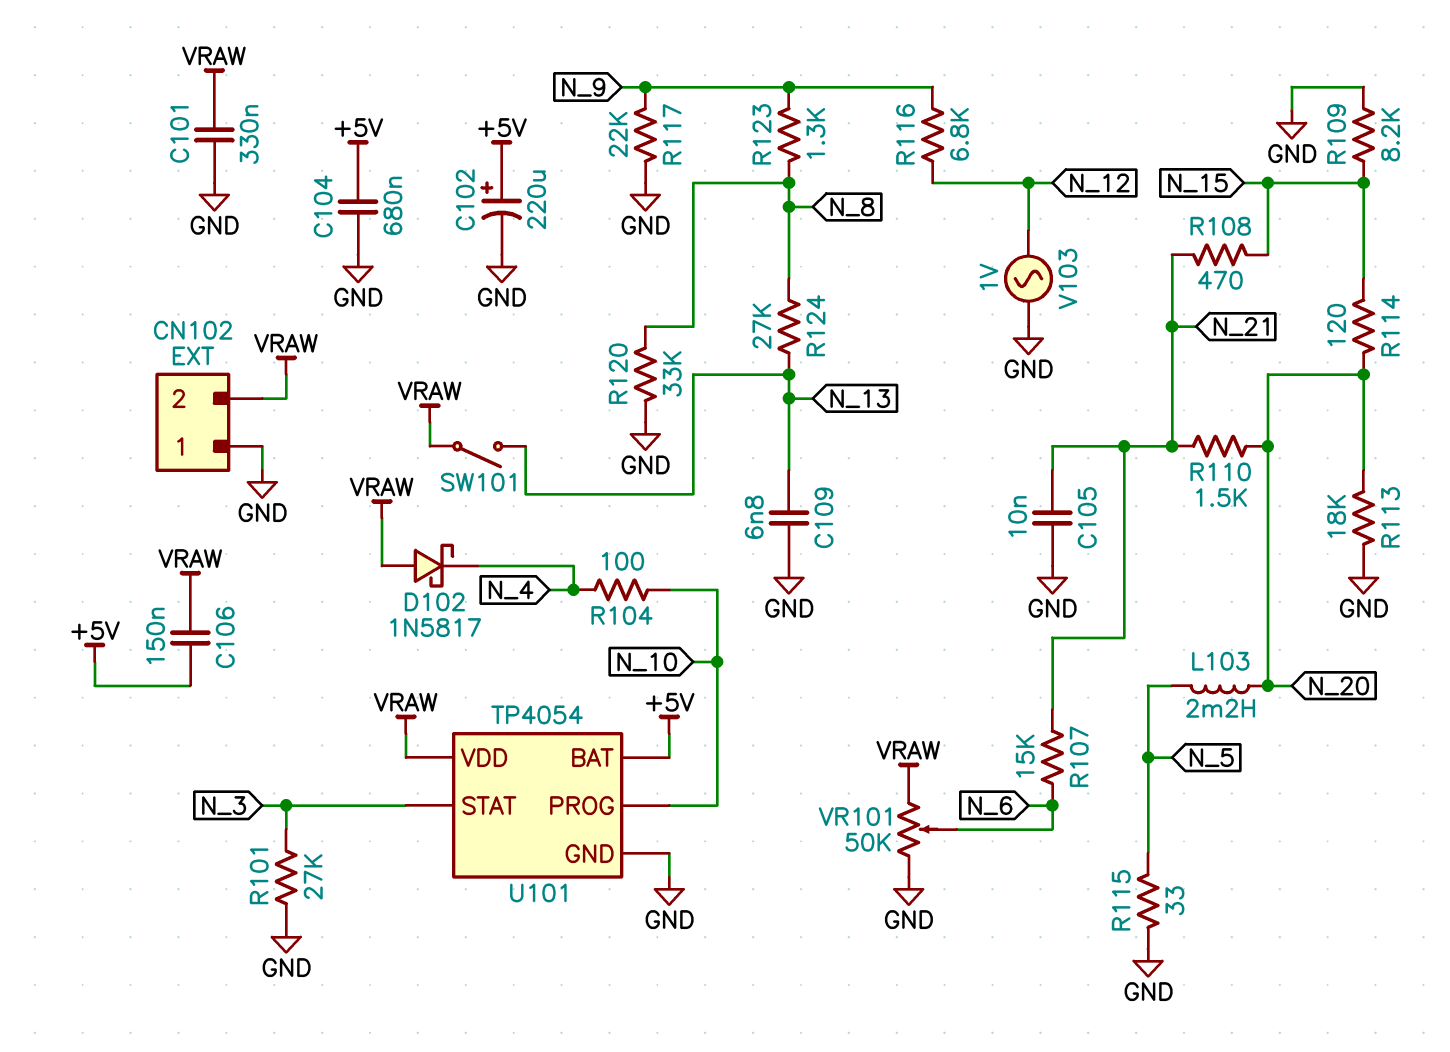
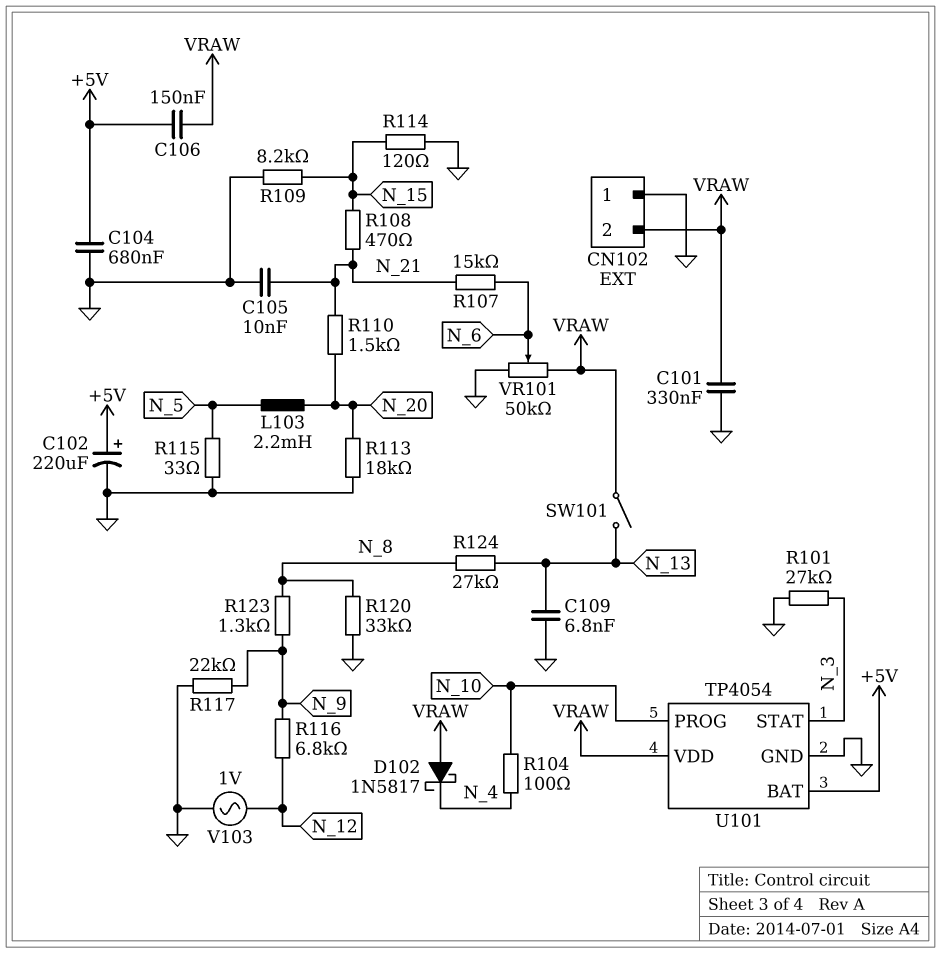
R114: 120 (N_15, N_20) -> 120 (GND, N_15)

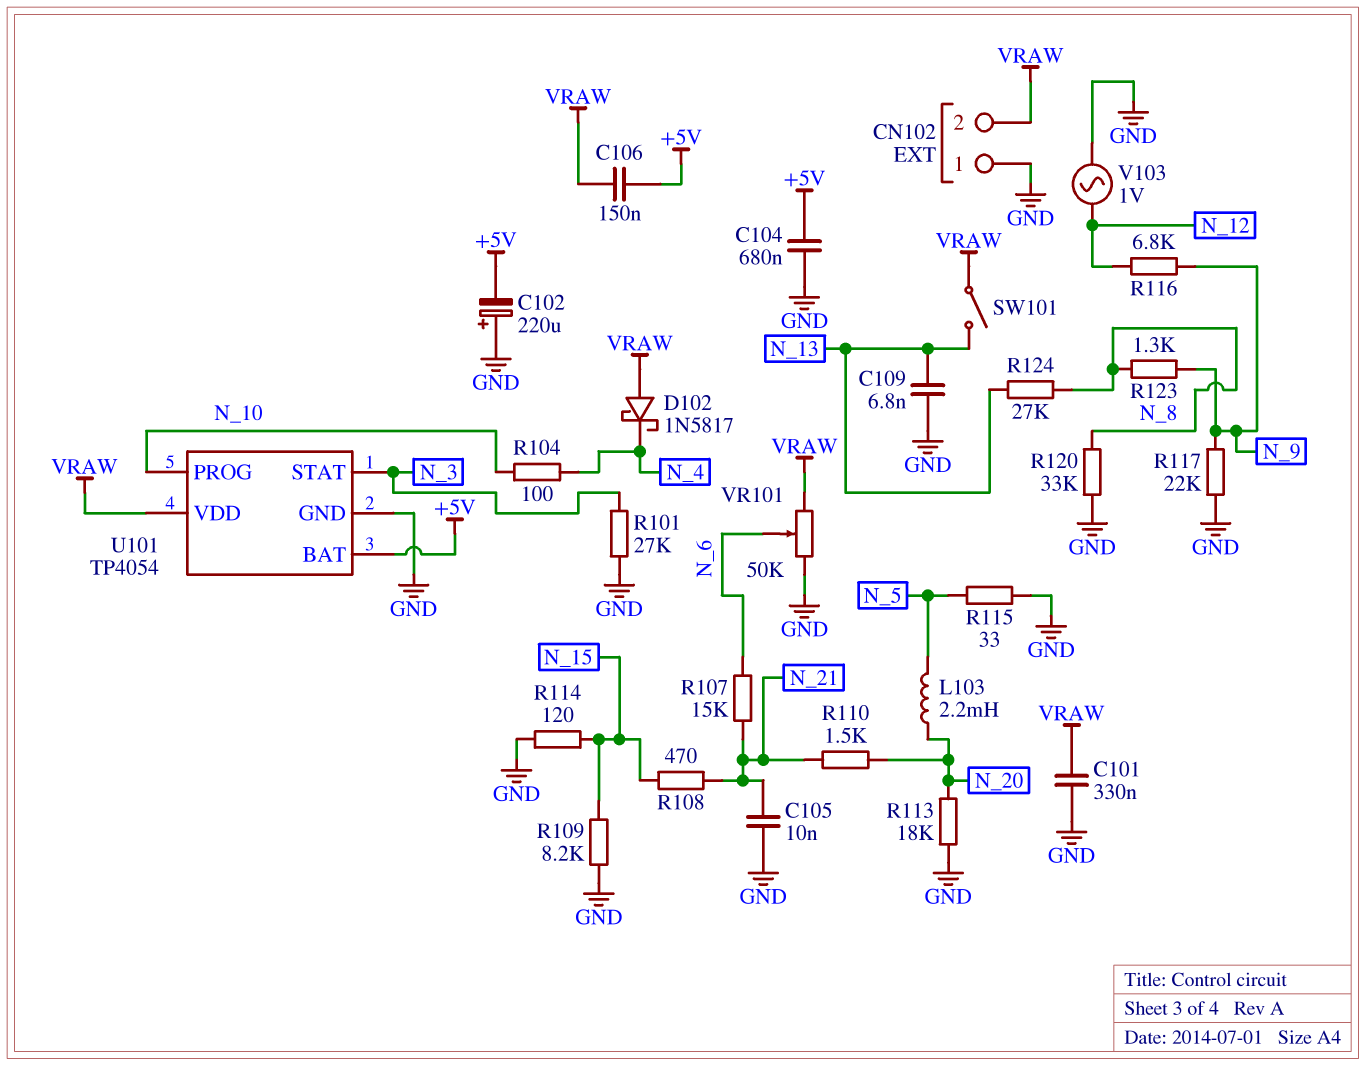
C102: 220uF (plus +5V, minus GND) -> 220uF (plus GND, minus +5V)

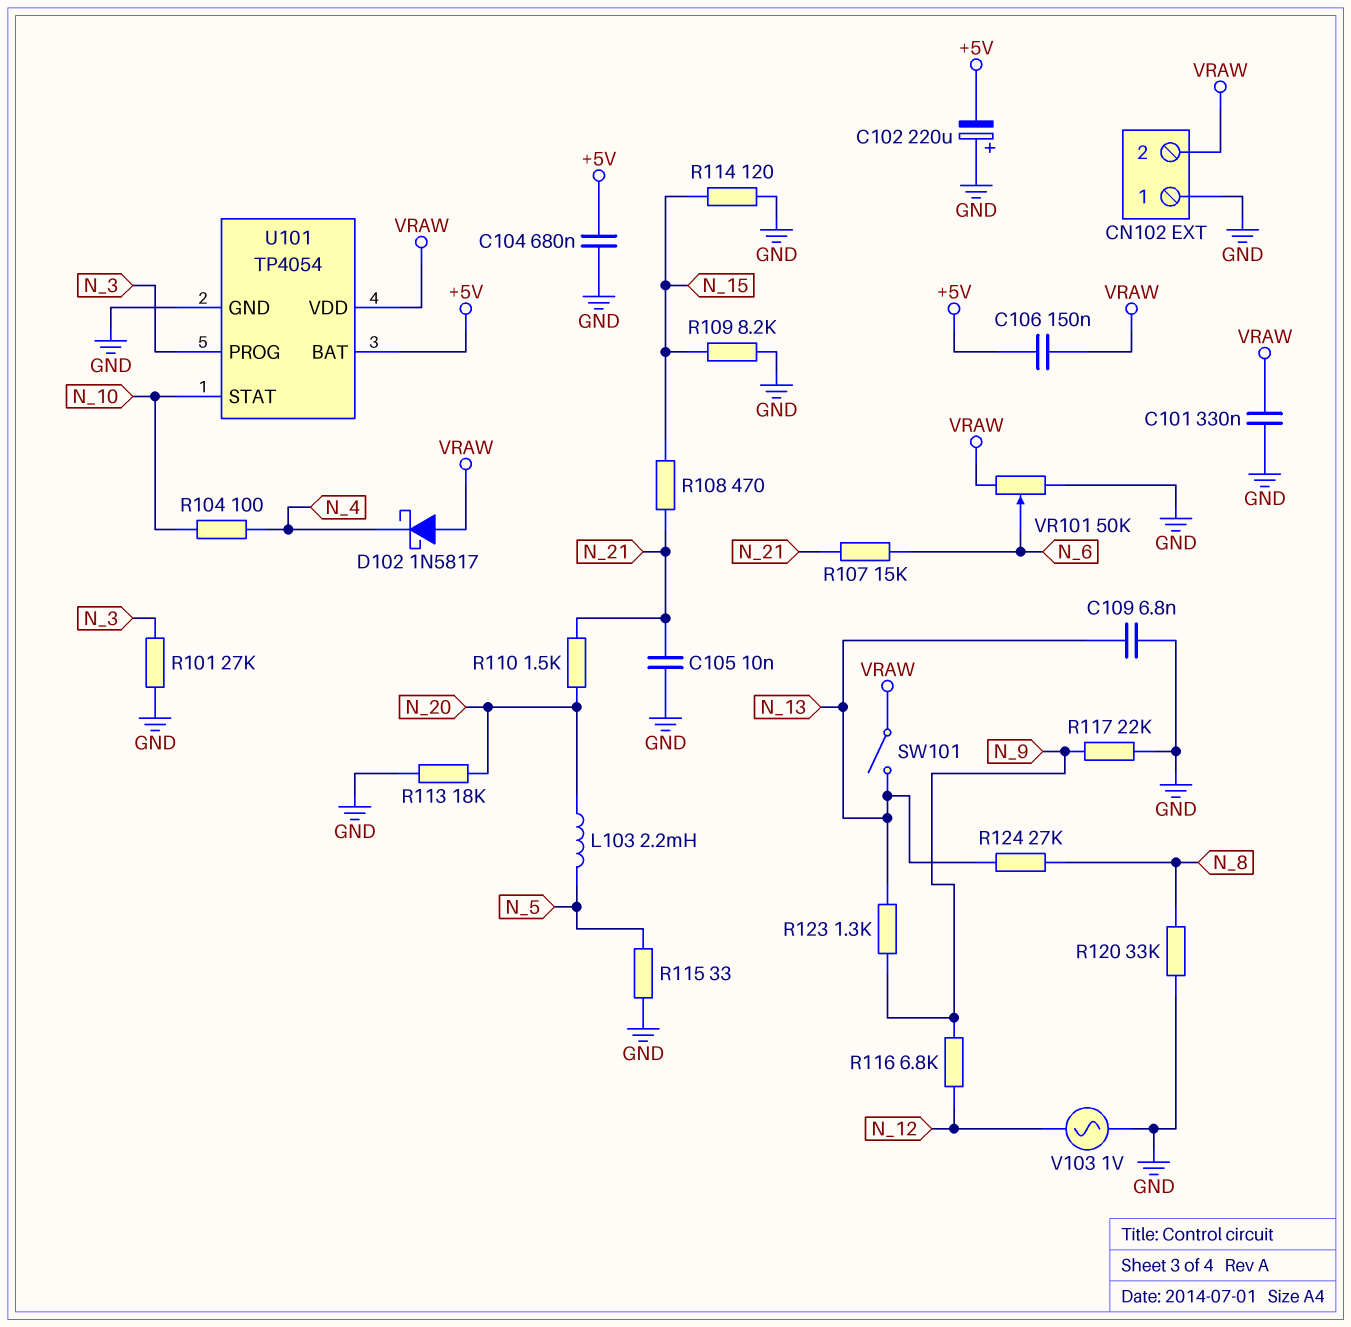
R123: 1.3k (N_8, N_9) -> 1.3k (N_9, N_13)
U101 pin PROG: N_10 -> N_3
U101 pin STAT: N_3 -> N_10

